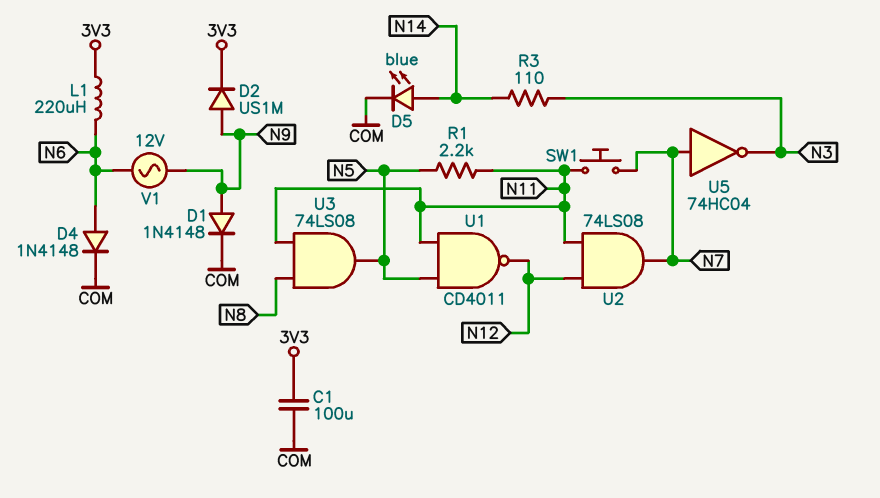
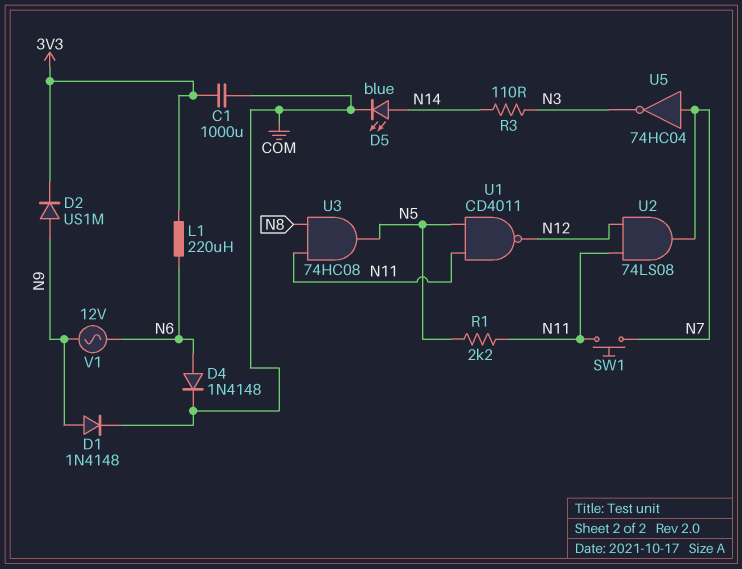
C1: 100uF (3V3, COM) -> 1000uF (3V3, COM)
U3: AND 74LS08 (in N8, in N11, out N5) -> AND 74HC08 (in N8, in N11, out N5)

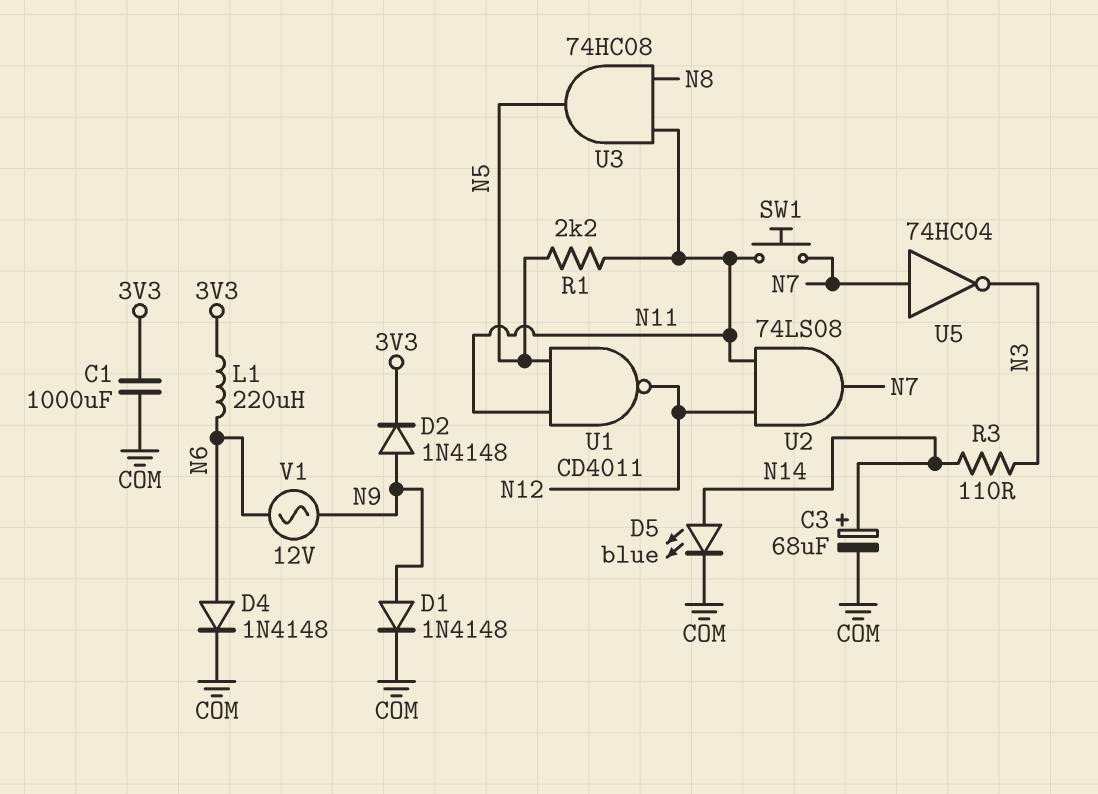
C3: none -> 68uF (plus N14, minus COM)
D2: diode US1M (A N9, K 3V3) -> diode 1N4148 (A N9, K 3V3)

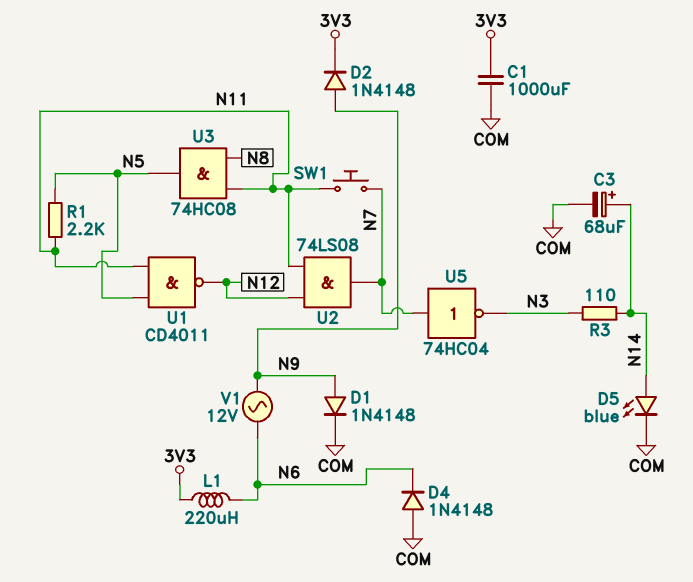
D4: diode 1N4148 (A N6, K COM) -> diode 1N4148 (A COM, K N6)

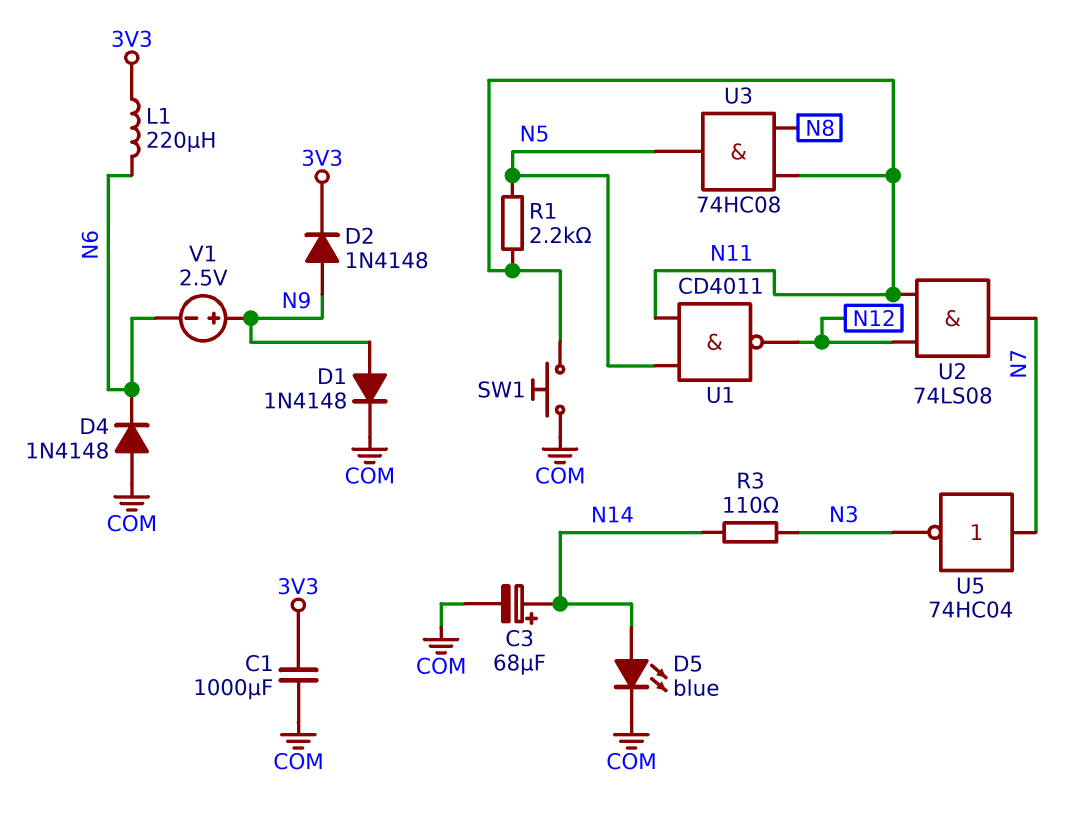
SW1: button (N7, N11) -> button (COM, N11)
V1: AC 12V (N6, N9) -> 2.5V (plus N9, minus N6)

